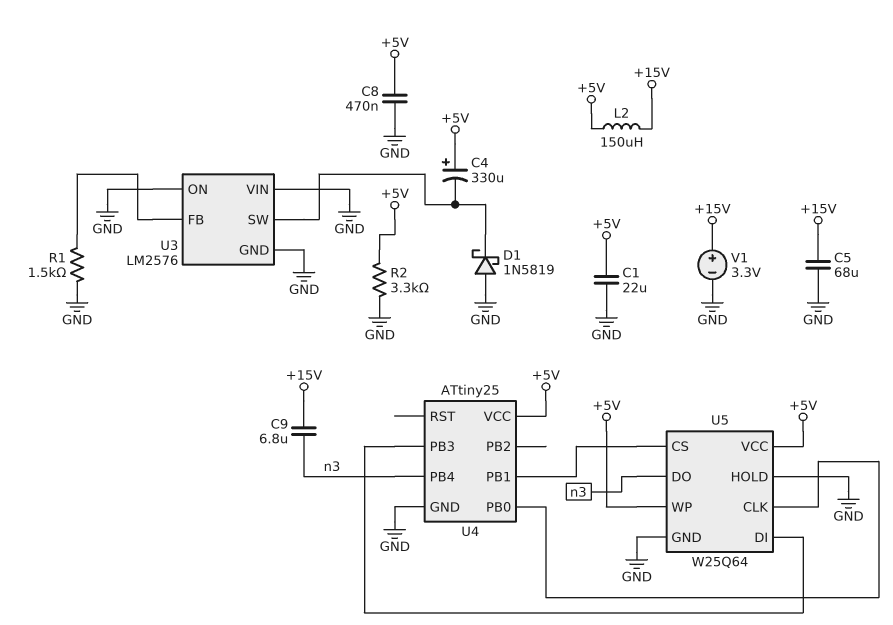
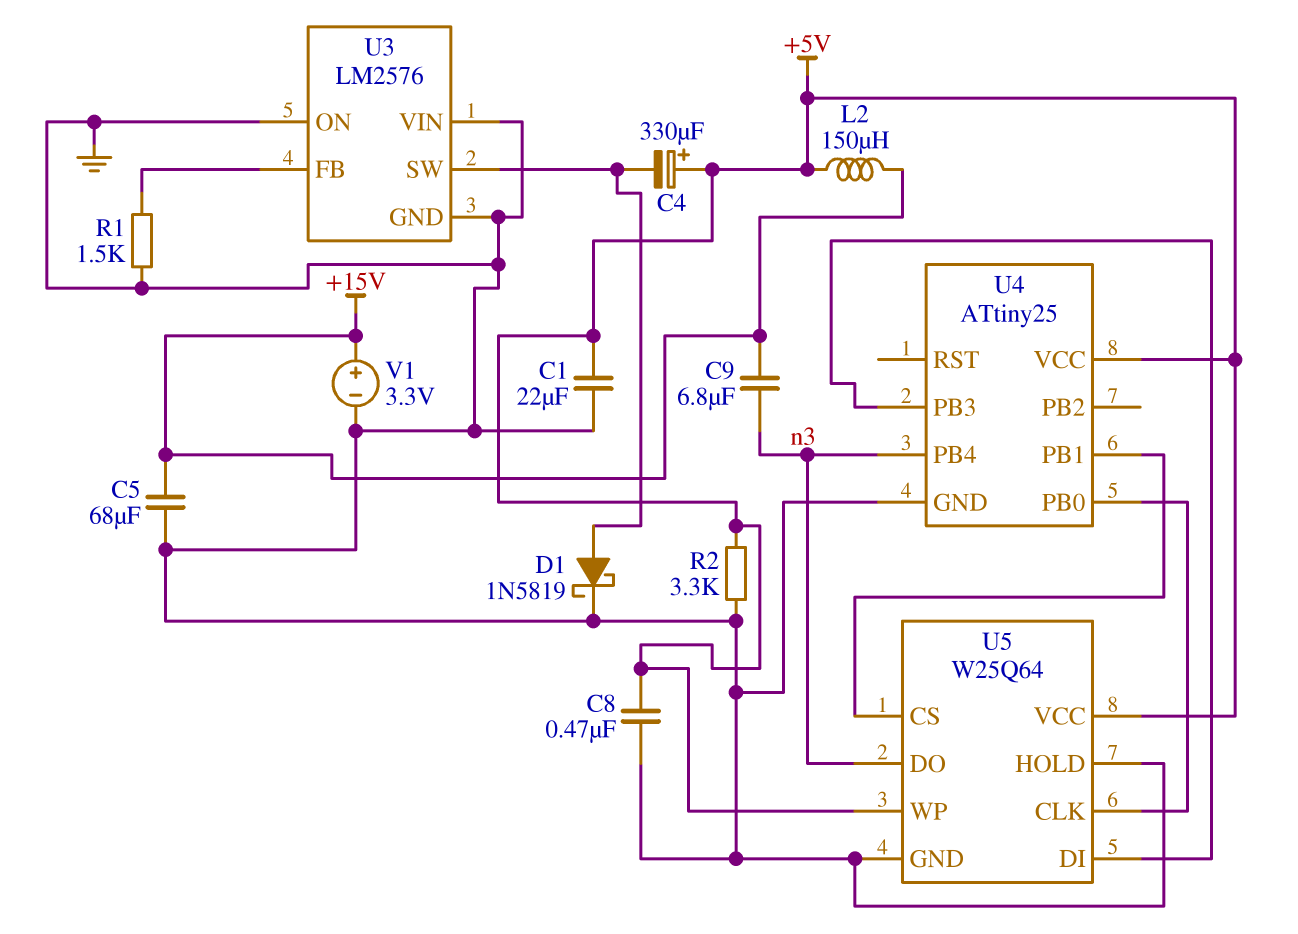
D1: schottky 1N5819 (A GND, K U3/SW) -> schottky 1N5819 (A U3/SW, K GND)

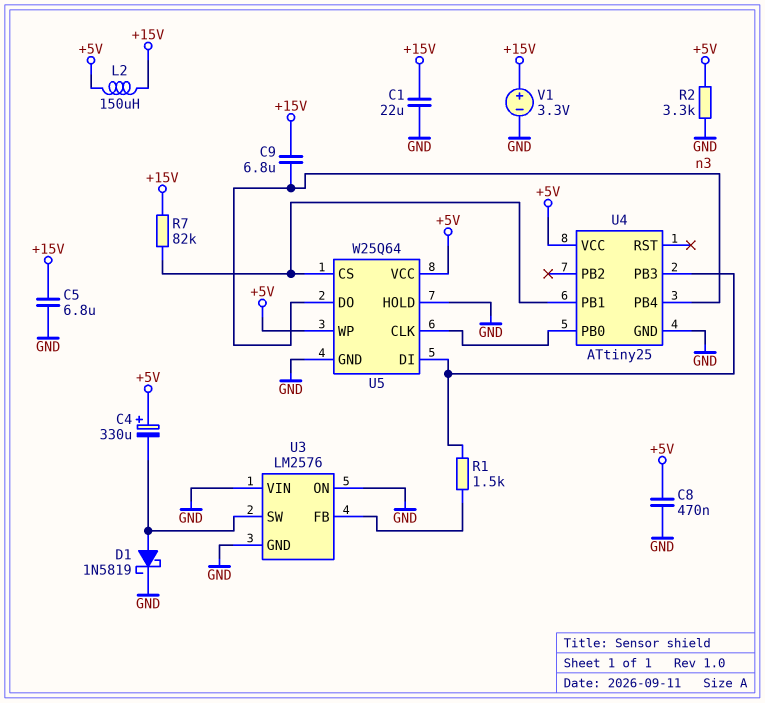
C1: 22uF (+5V, GND) -> 22uF (+15V, GND)
C5: 68uF (+15V, GND) -> 6.8uF (+15V, GND)
R1: 1.5k (GND, U3/FB) -> 1.5k (U3/FB, U4/PB3)
R7: none -> 82k (+15V, U4/PB1)

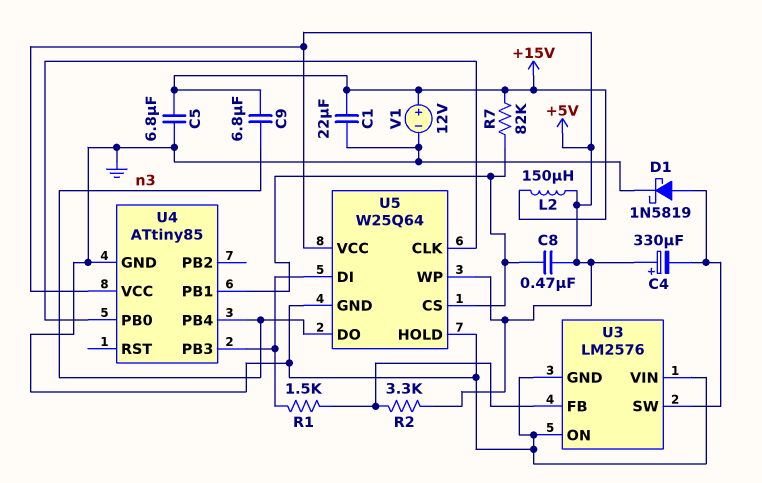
C8: 470nF (+5V, GND) -> 470nF (+5V, U4/PB1)
R2: 3.3k (+5V, GND) -> 3.3k (+5V, U3/FB)
U4: ATtiny25 -> ATtiny85
V1: 3.3V (plus +15V, minus GND) -> 12V (plus +15V, minus GND)

